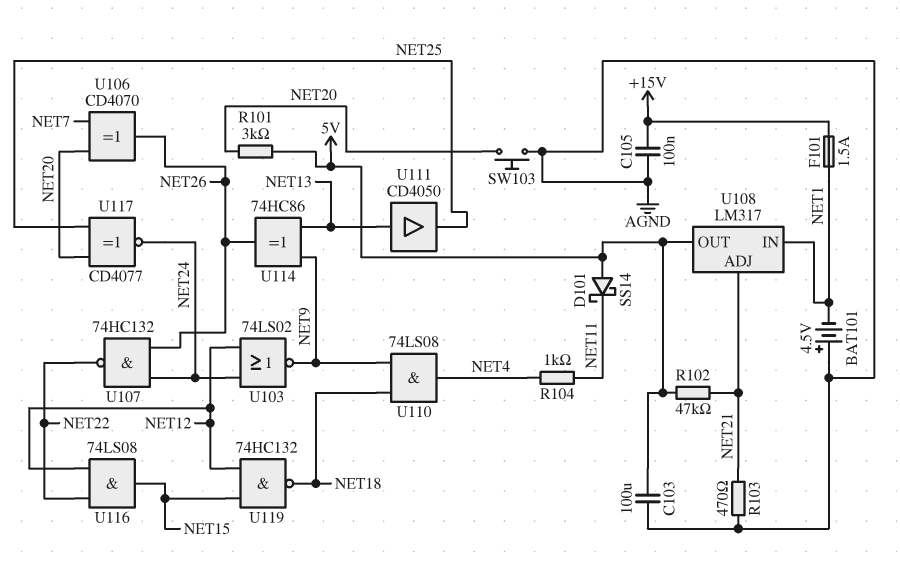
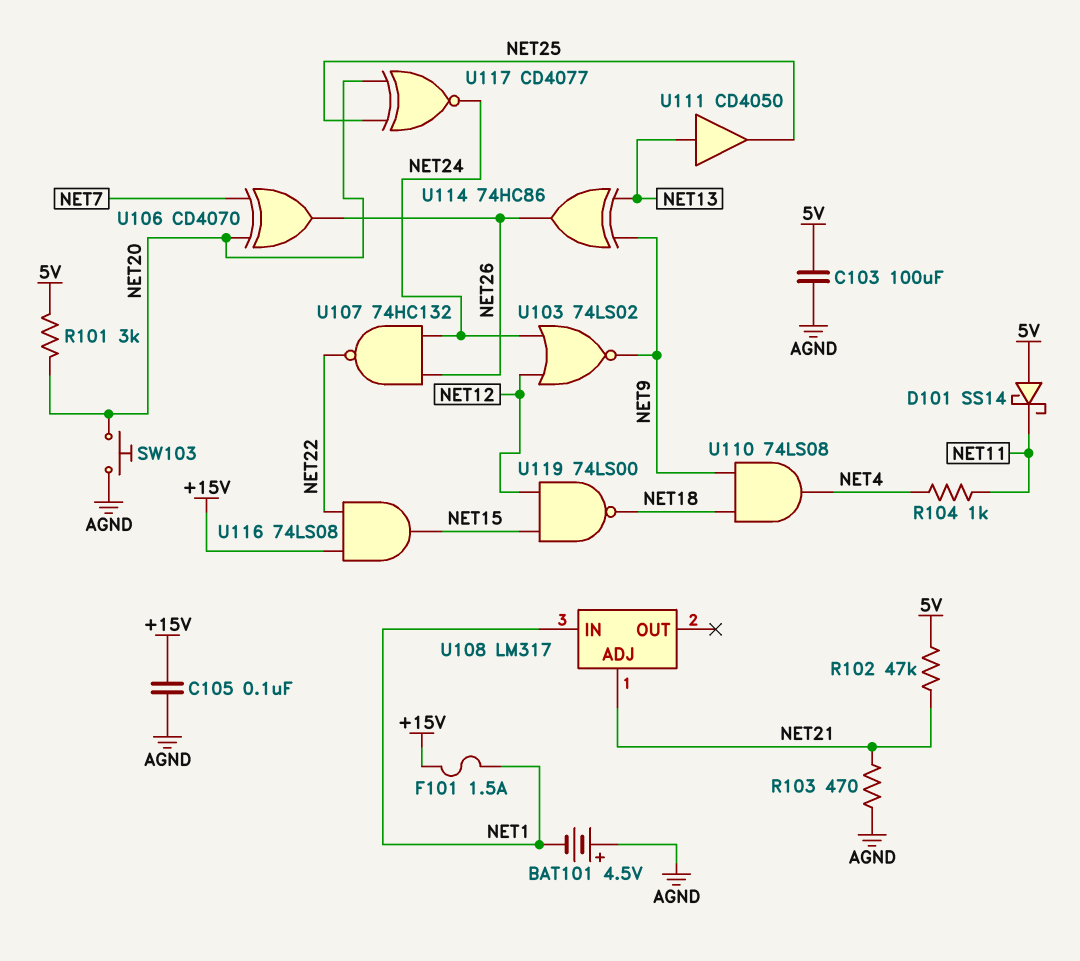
U108 pin OUT: 5V -> none
U116: AND 74LS08 (in NET12, in NET22, out NET15) -> AND 74LS08 (in +15V, in NET22, out NET15)
U119: NAND 74HC132 (in NET12, in NET15, out NET18) -> NAND 74LS00 (in NET12, in NET15, out NET18)

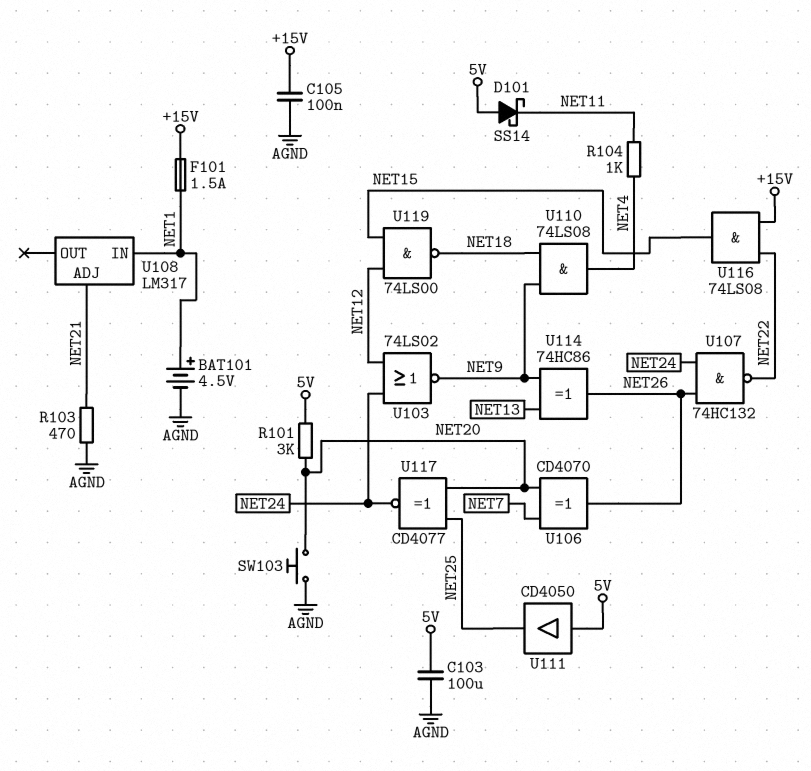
BAT101: 4.5V (plus AGND, minus NET1) -> 4.5V (plus NET1, minus AGND)
R102: 47k (5V, NET21) -> none
U111: buffer CD4050 (in NET13, out NET25) -> buffer CD4050 (in 5V, out NET25)

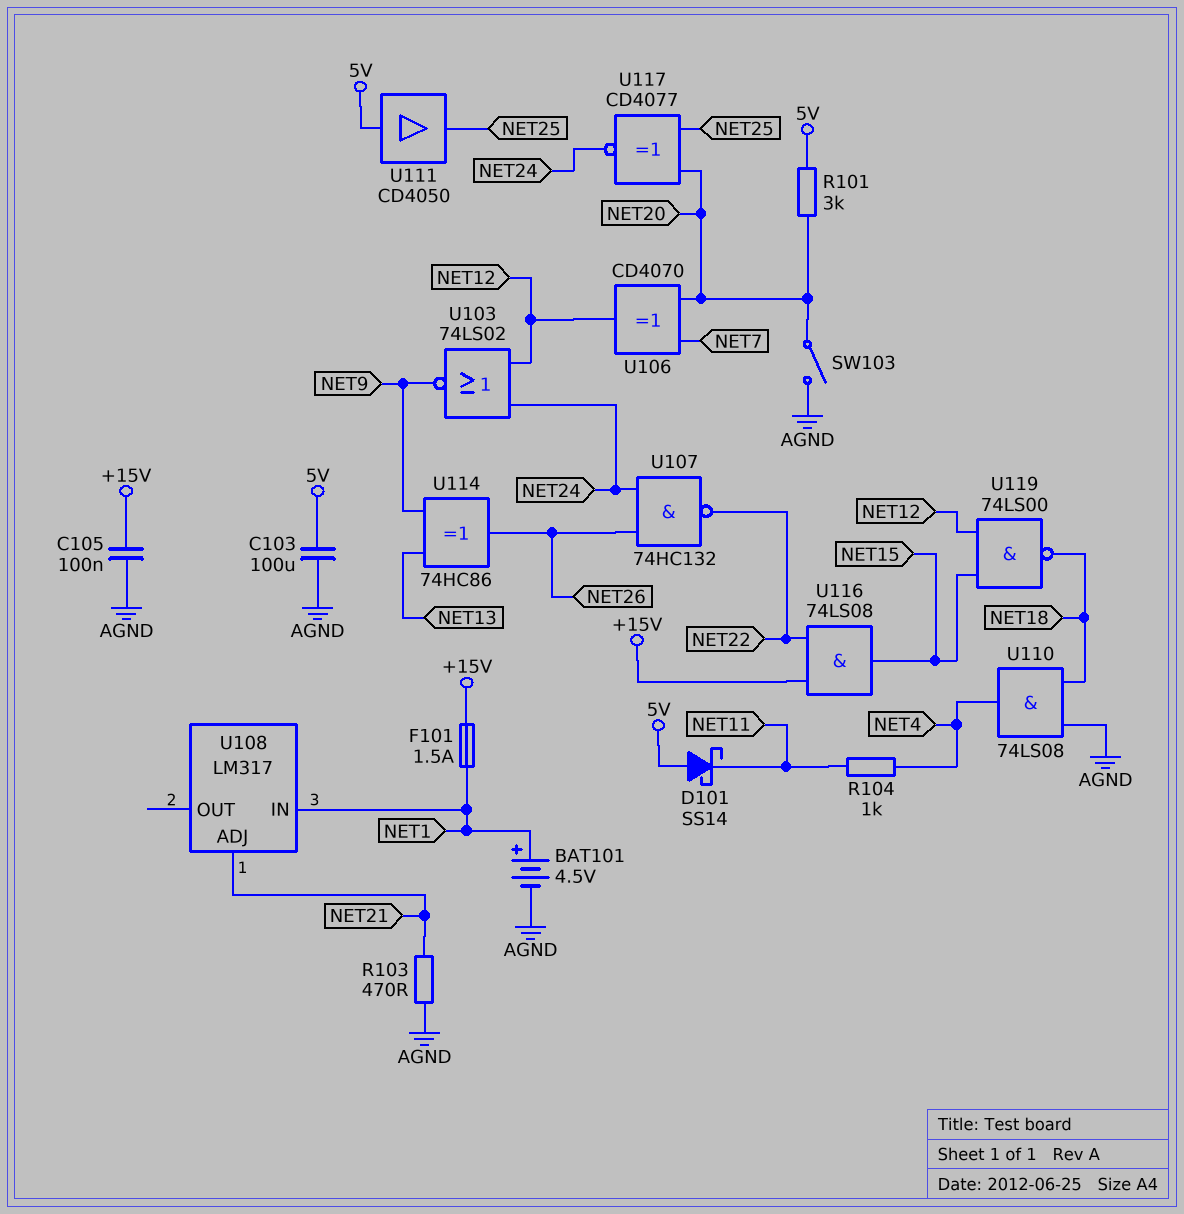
SW103: button (AGND, NET20) -> switch (AGND, NET20)
U106: XOR CD4070 (in NET7, in NET20, out NET26) -> XOR CD4070 (in NET7, in NET20, out NET12)
U110: AND 74LS08 (in NET9, in NET18, out NET4) -> AND 74LS08 (in AGND, in NET18, out NET4)

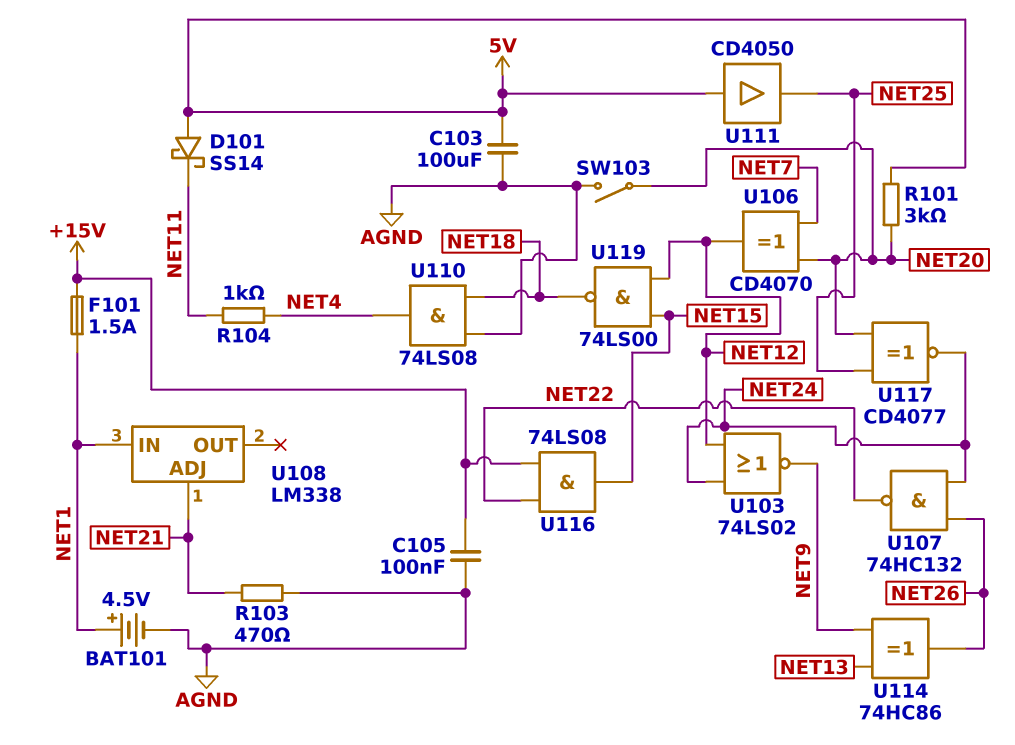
U108: LM317 -> LM338

